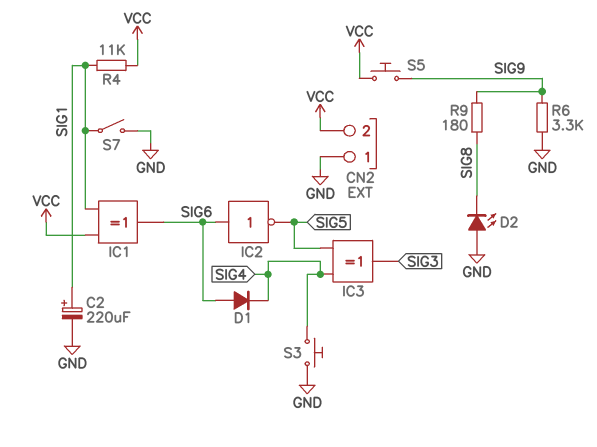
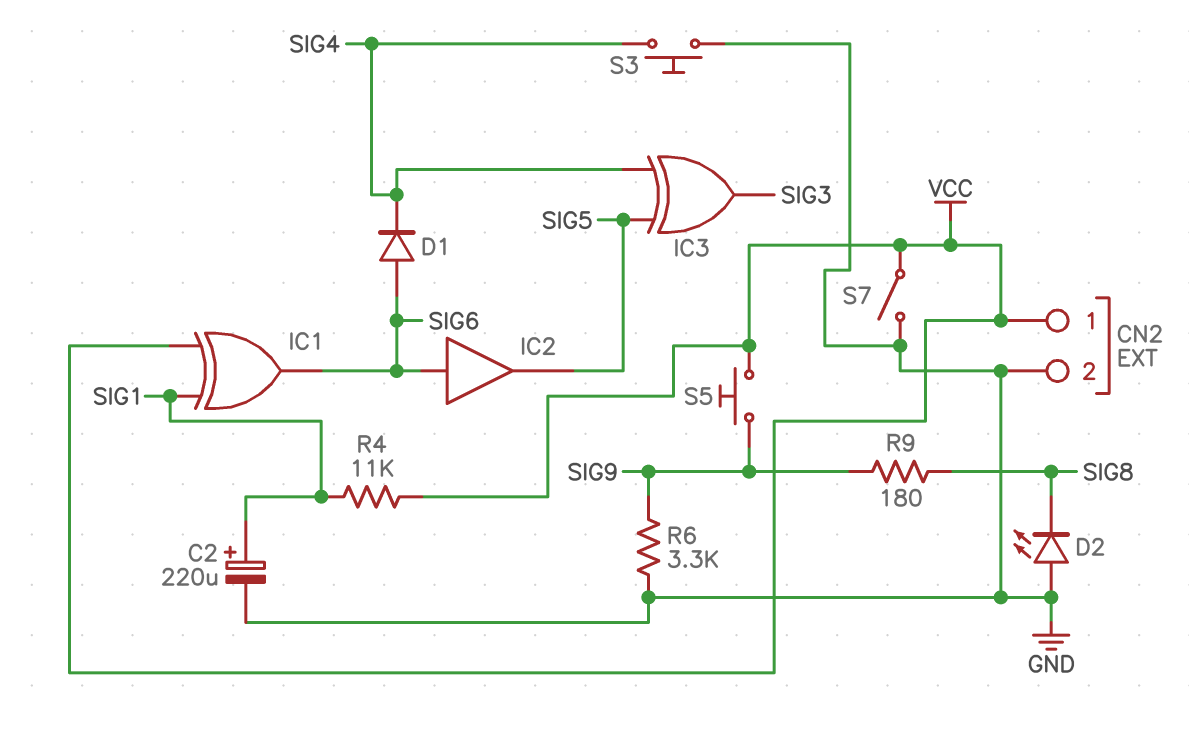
CN2 pin 1: GND -> VCC
CN2 pin 2: VCC -> GND
IC2: NOT (in SIG6, out SIG5) -> buffer (in SIG6, out SIG5)
S7: switch (GND, SIG1) -> switch (GND, VCC)

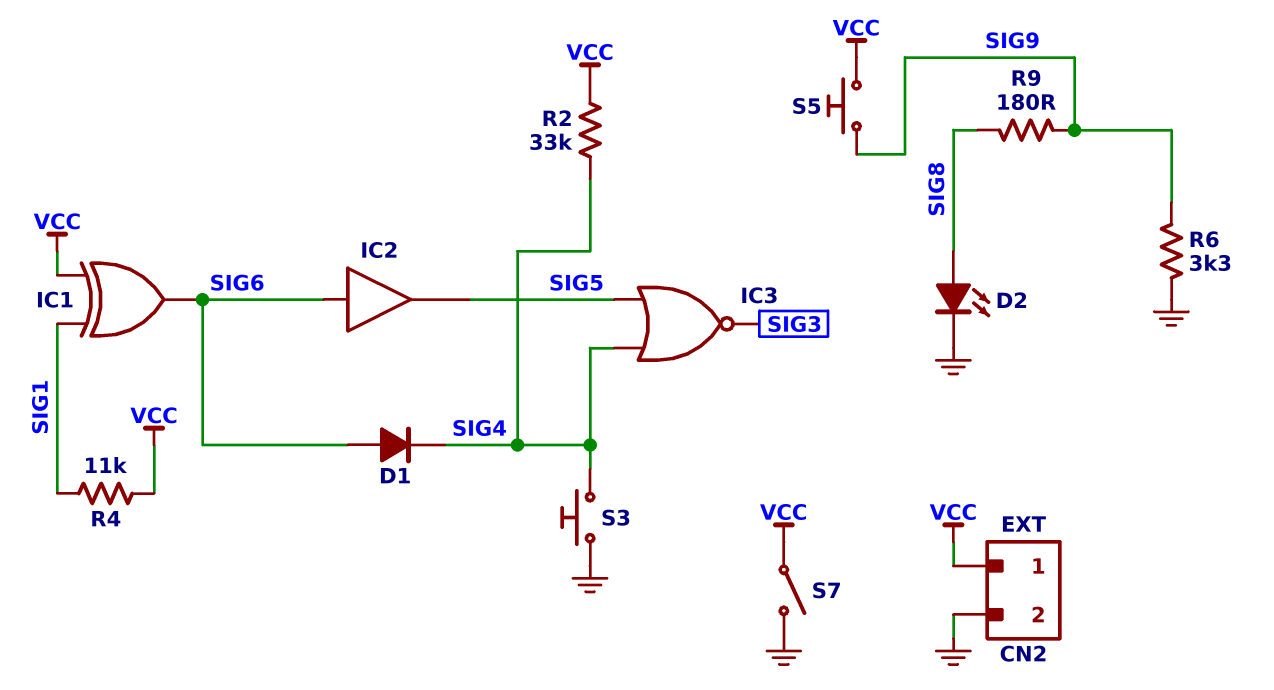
C2: 220uF (plus SIG1, minus GND) -> none
D2: LED (A GND, K SIG8) -> LED (A SIG8, K GND)
IC3: XOR (in SIG4, in SIG5, out SIG3) -> NOR (in SIG4, in SIG5, out SIG3)
R2: none -> 33k (SIG4, VCC)

